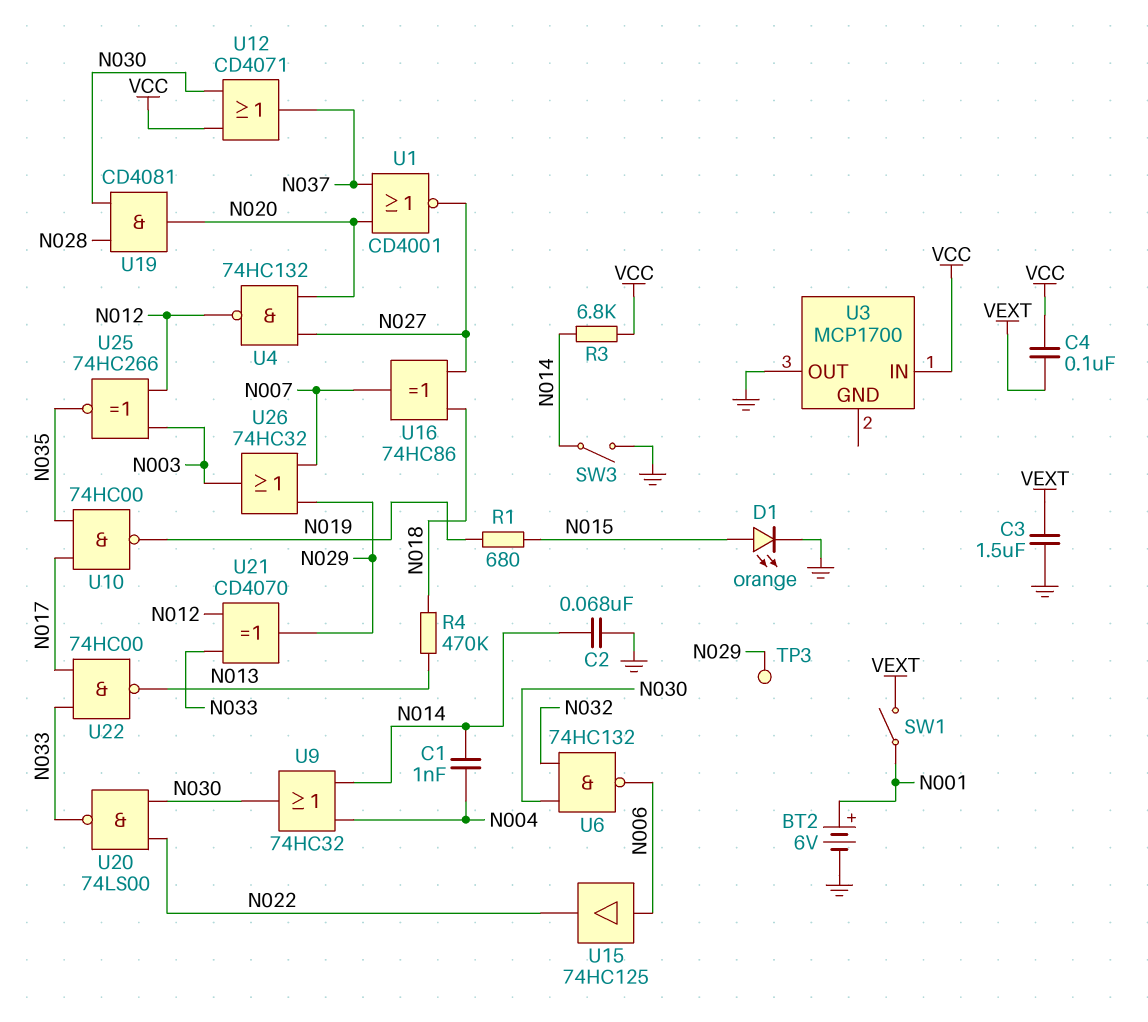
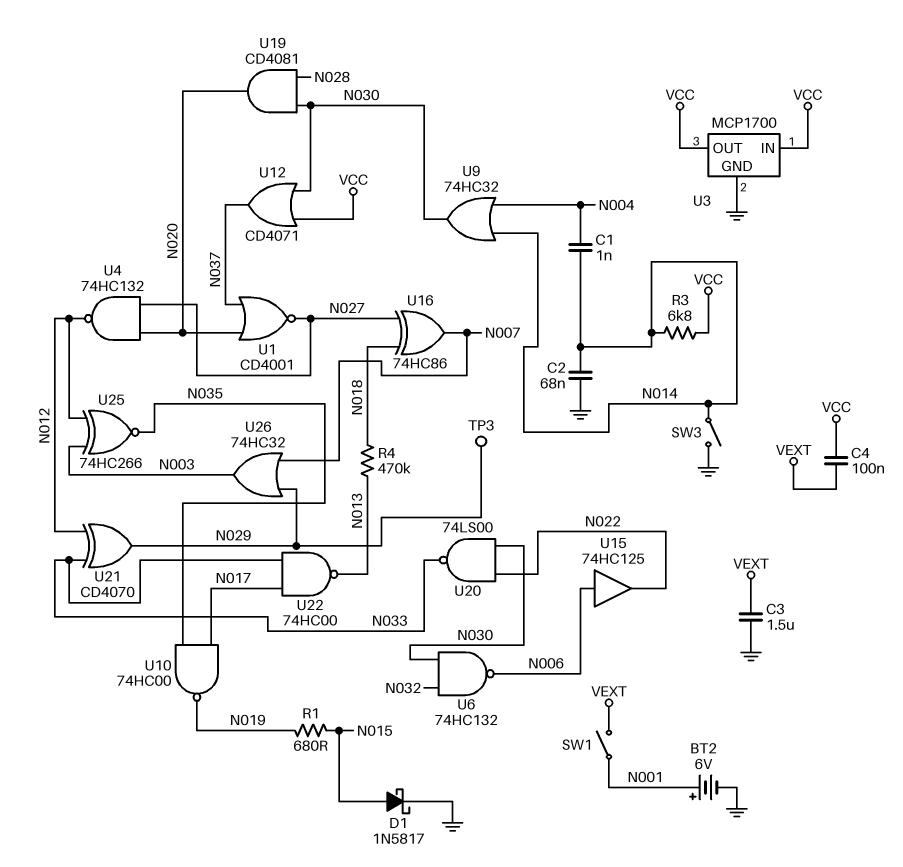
D1: LED orange (A N015, K GND) -> schottky 1N5817 (A N015, K GND)
U3 pin GND: none -> GND
U3 pin OUT: GND -> VCC

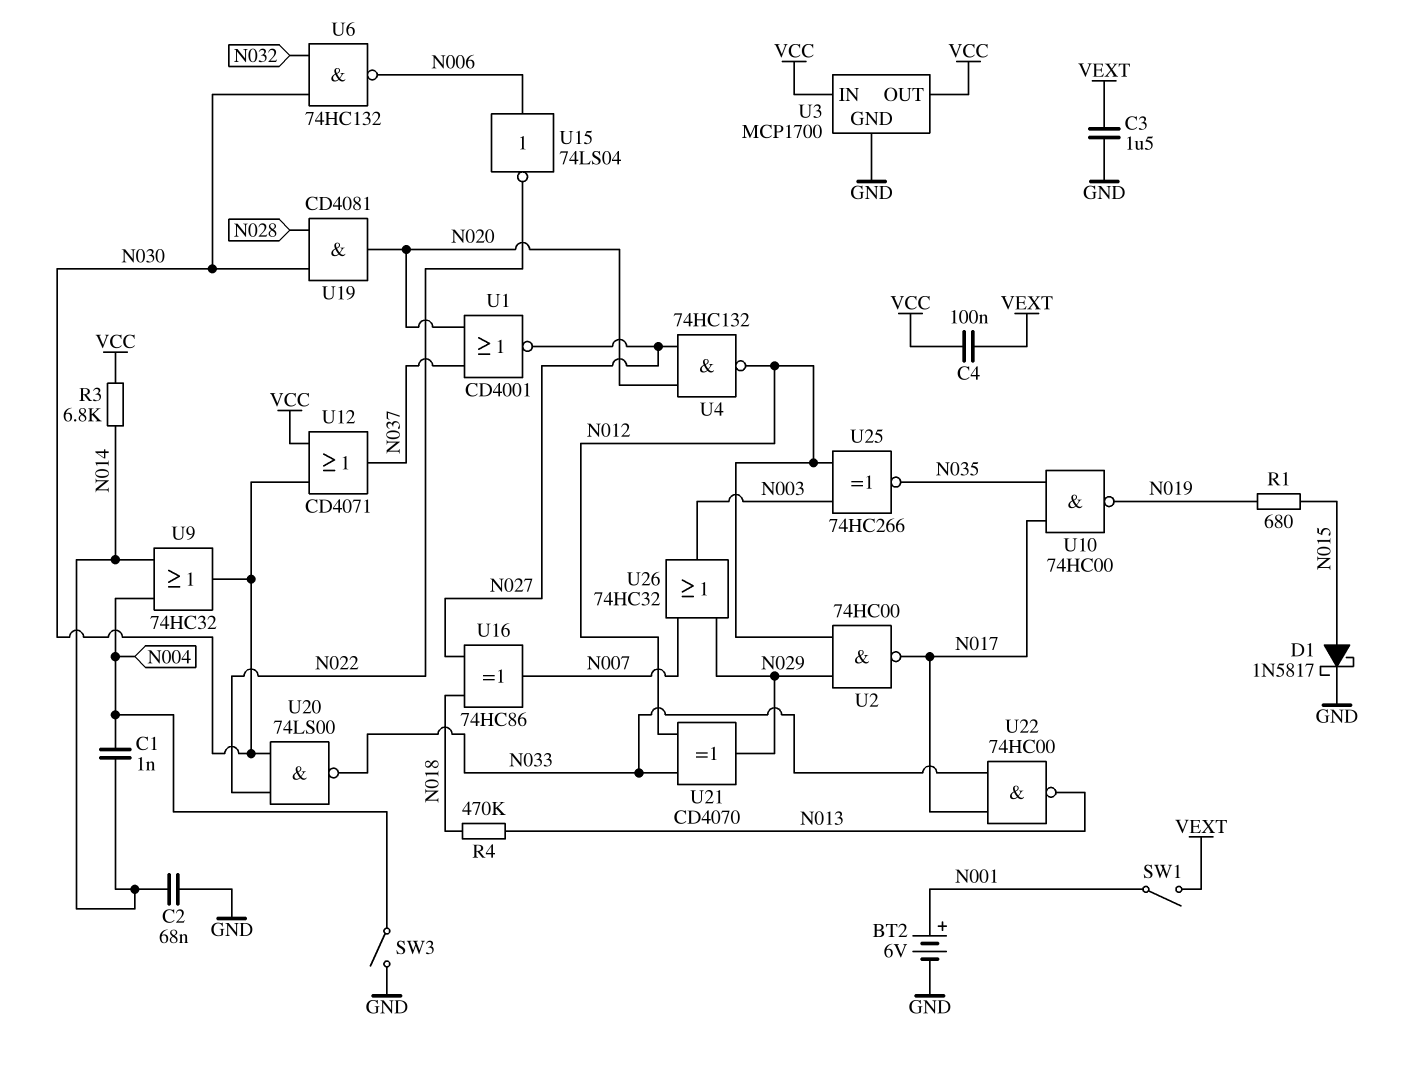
SW3: switch (GND, N014) -> switch (GND, N004)
TP3: test point (N029) -> none
U2: none -> NAND 74HC00 (in N012, in N029, out N017)
U15: buffer 74HC125 (in N006, out N022) -> NOT 74LS04 (in N006, out N022)

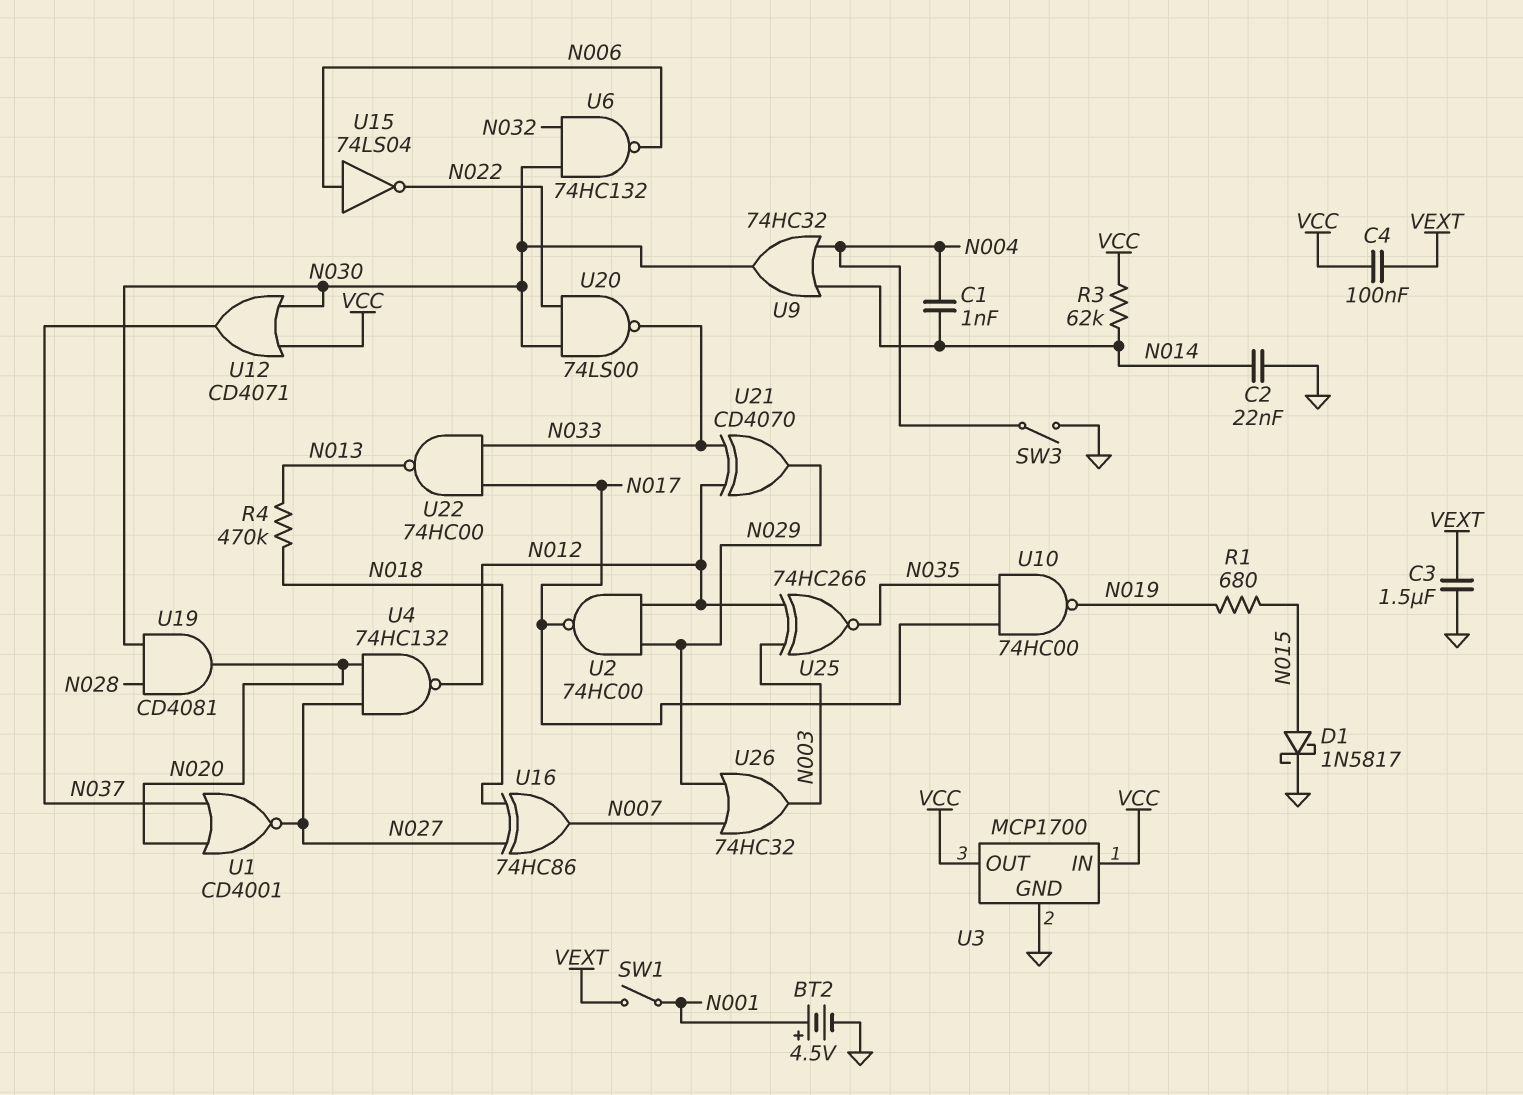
BT2: 6V (plus N001, minus GND) -> 4.5V (plus N001, minus GND)
C2: 68nF (GND, N014) -> 22nF (GND, N014)
R3: 6.8k (N014, VCC) -> 62k (N014, VCC)

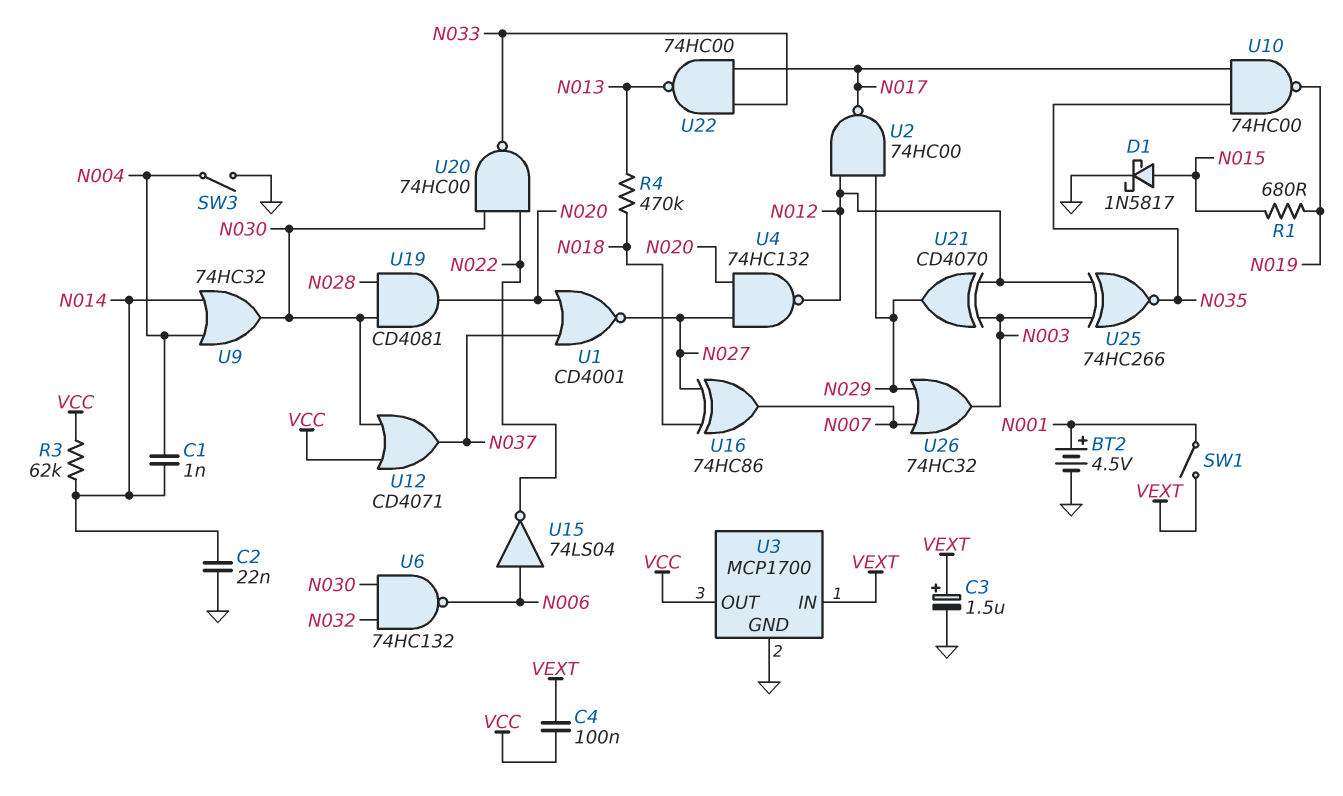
C3: 1.5uF (GND, VEXT) -> 1.5uF (plus VEXT, minus GND)
U3 pin IN: VCC -> VEXT
U20: NAND 74LS00 (in N022, in N030, out N033) -> NAND 74HC00 (in N022, in N030, out N033)
U21: XOR CD4070 (in N012, in N033, out N029) -> XOR CD4070 (in N003, in N012, out N029)

